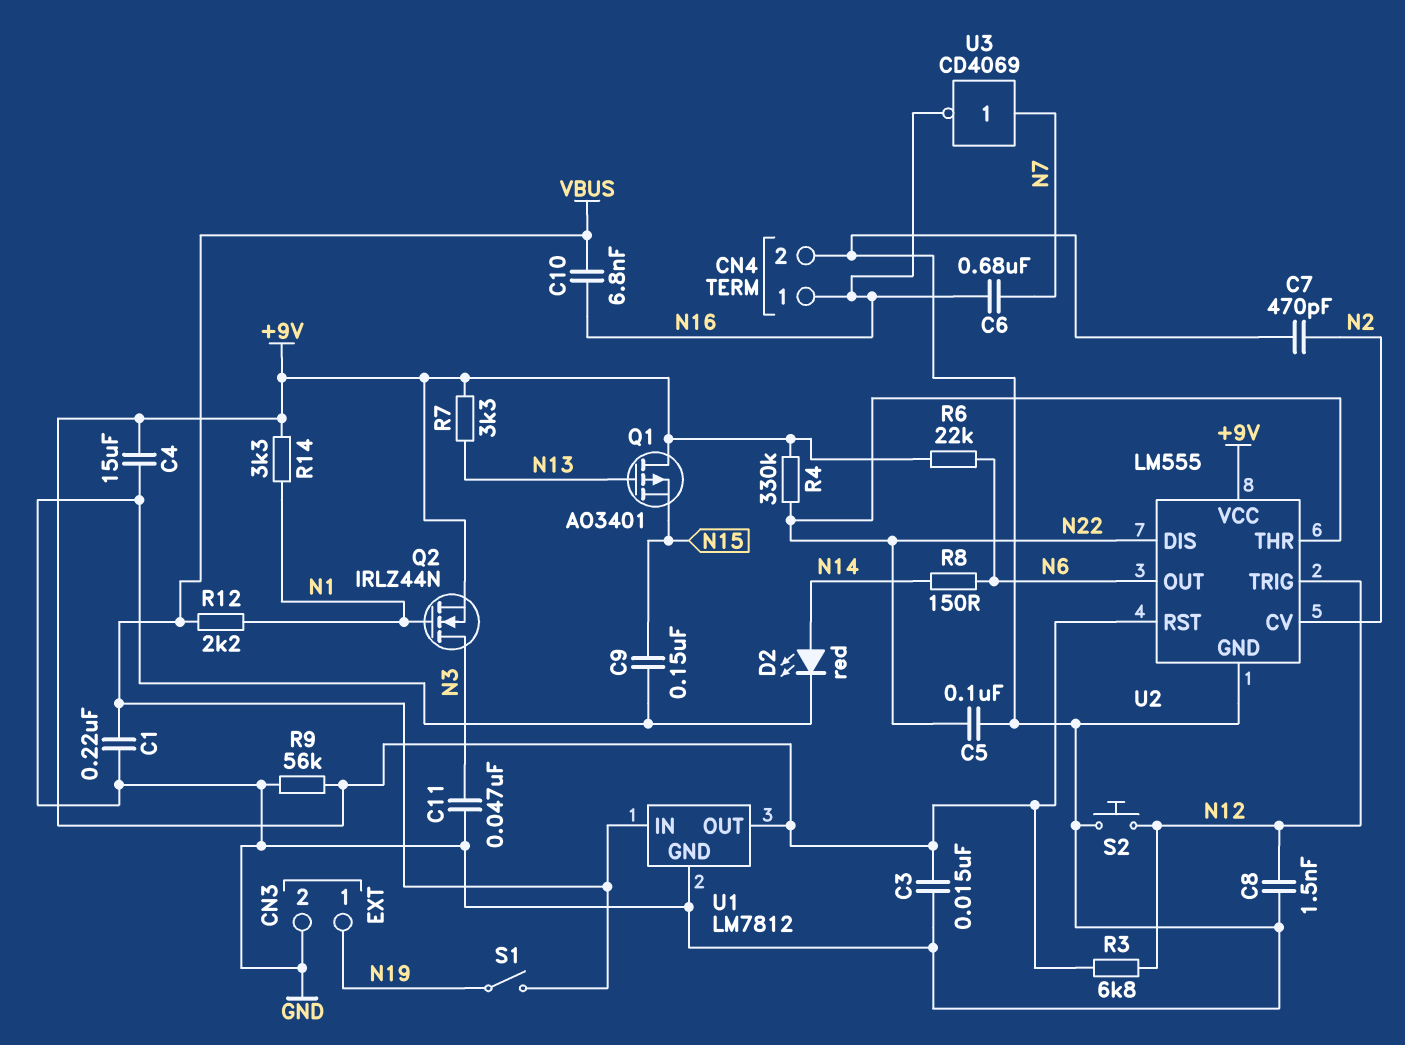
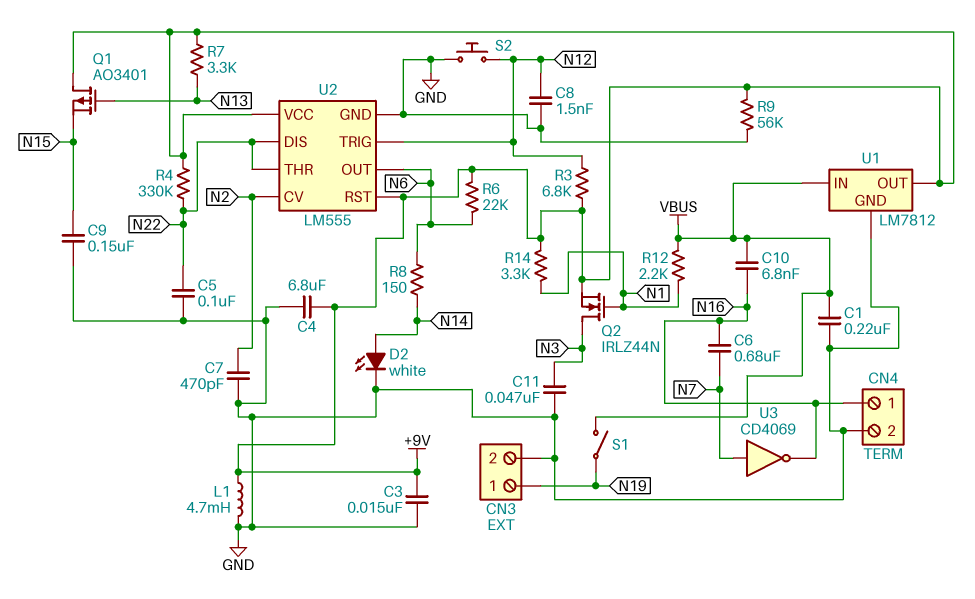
C4: 15uF (+9V, GND) -> 6.8uF (+9V, GND)
D2: LED red (A N14, K GND) -> LED white (A N14, K GND)
L1: none -> 4.7mH (+9V, GND)

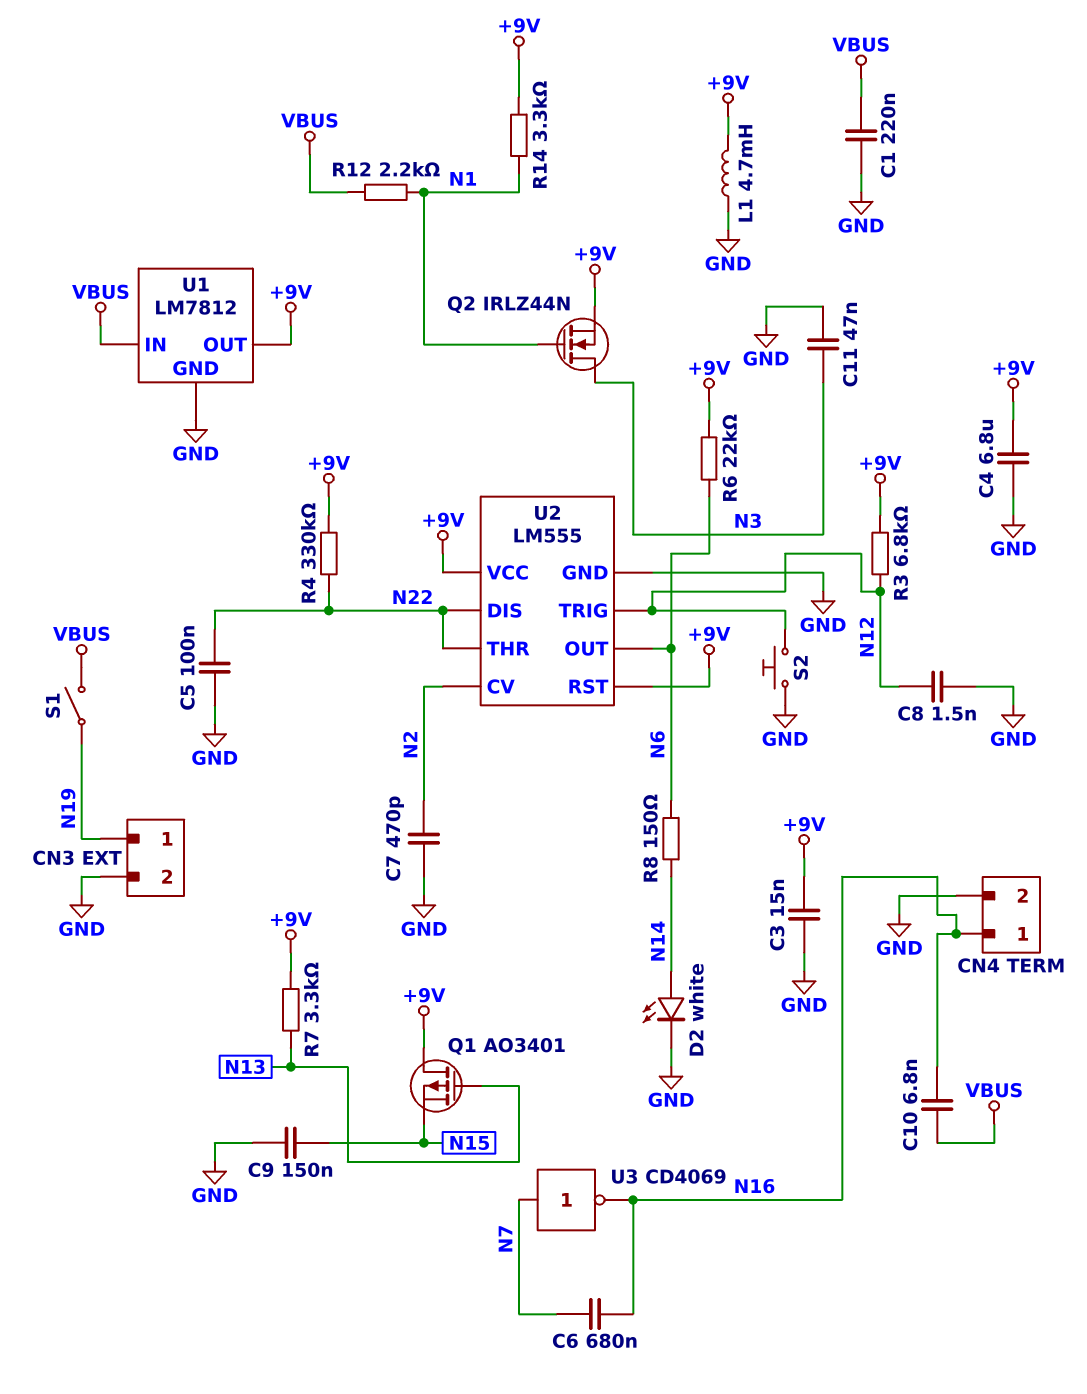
R9: 56k (+9V, GND) -> none

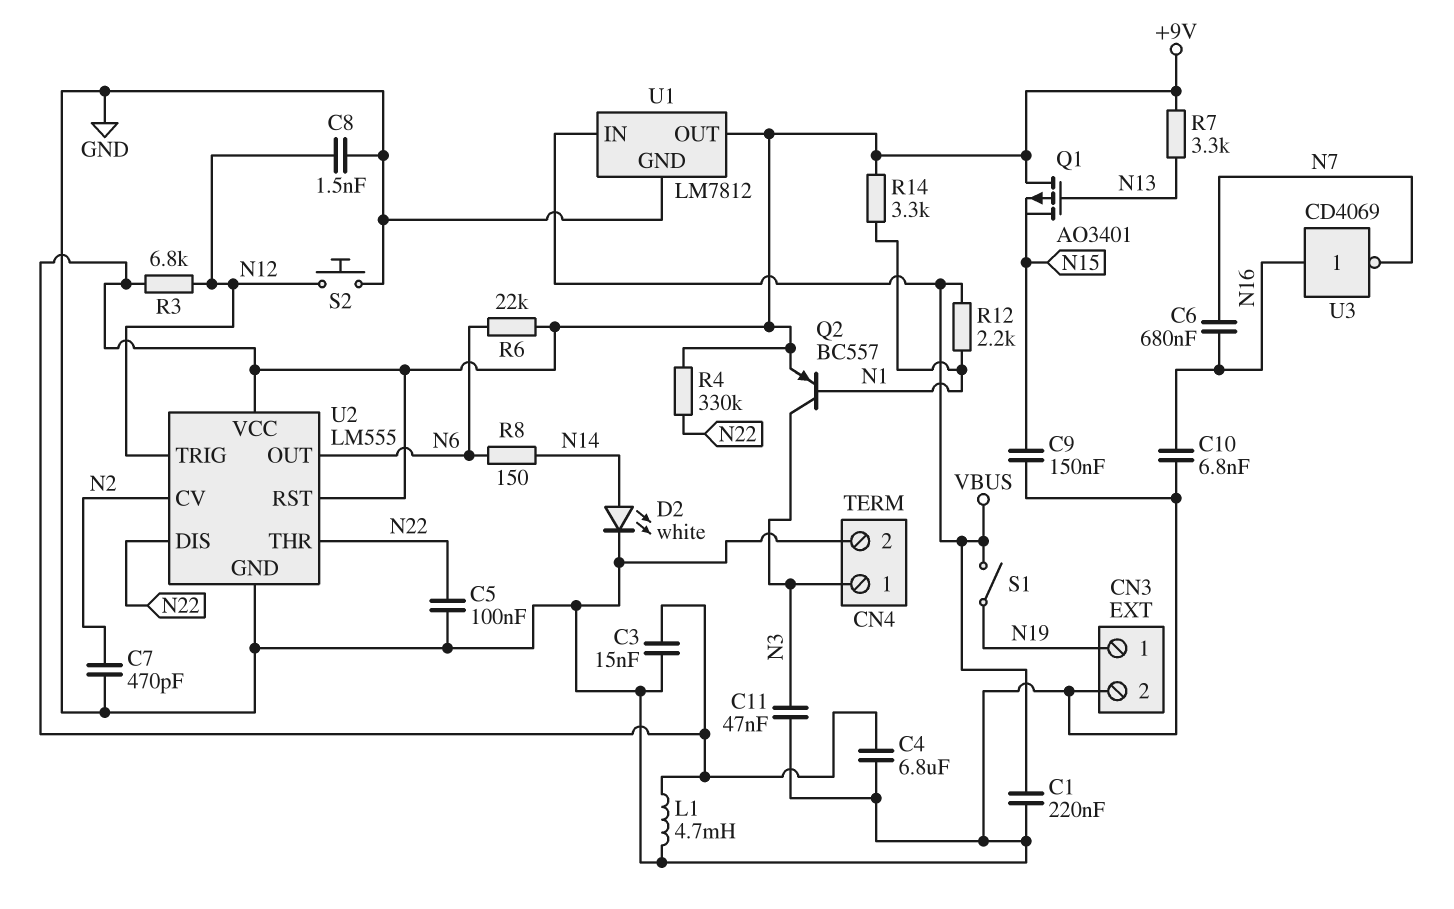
C10: 6.8nF (N16, VBUS) -> 6.8nF (GND, N16)
CN4 pin 1: N16 -> N3
Q2: NMOS IRLZ44N (G N1, D N3, S +9V) -> PNP BC557 (B N1, C N3, E +9V)
U3: NOT CD4069 (in N7, out N16) -> NOT CD4069 (in N16, out N7)

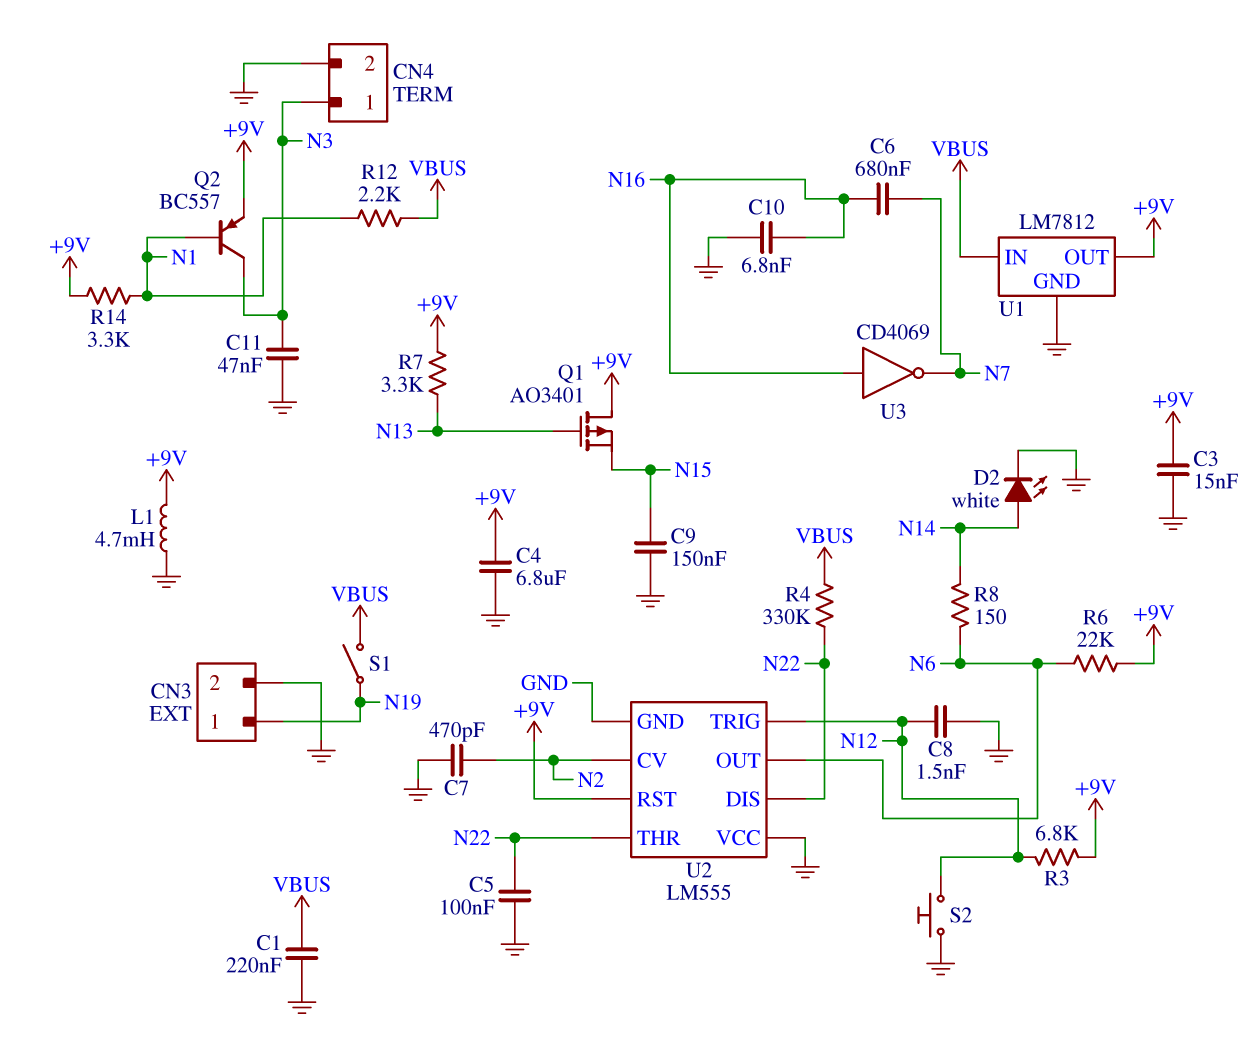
R4: 330k (+9V, N22) -> 330k (N22, VBUS)
U2 pin VCC: +9V -> GND

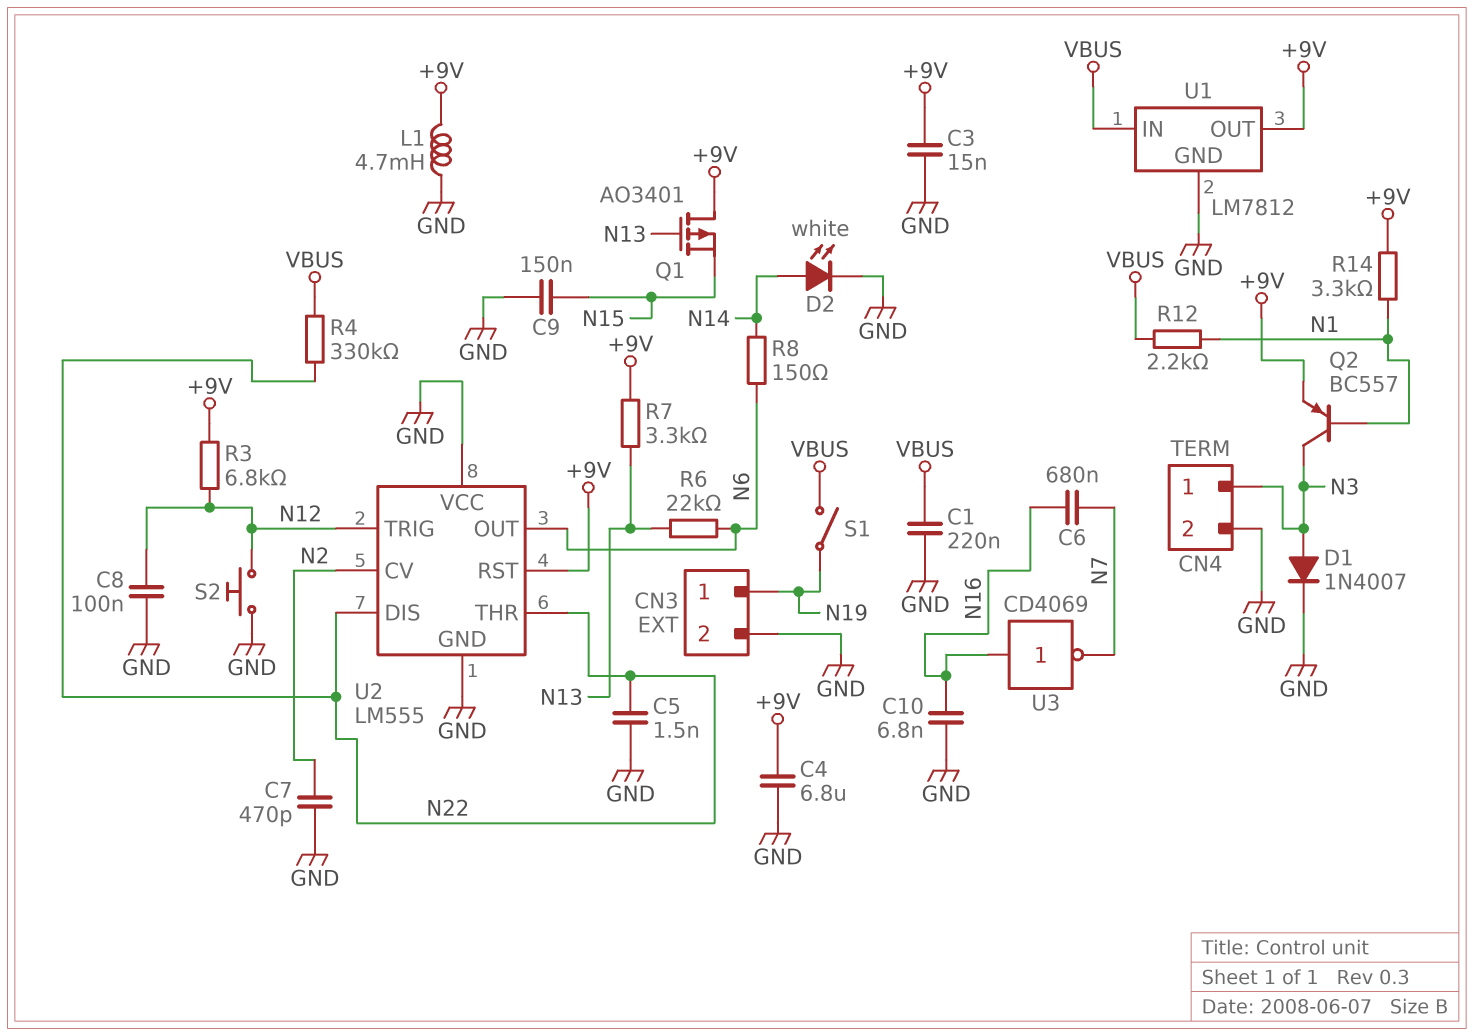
C5: 100nF (GND, N22) -> 1.5nF (GND, N22)
C8: 1.5nF (GND, N12) -> 100nF (GND, N12)
C11: 47nF (GND, N3) -> none
D1: none -> diode 1N4007 (A N3, K GND)
R6: 22k (+9V, N6) -> 22k (N6, N13)

